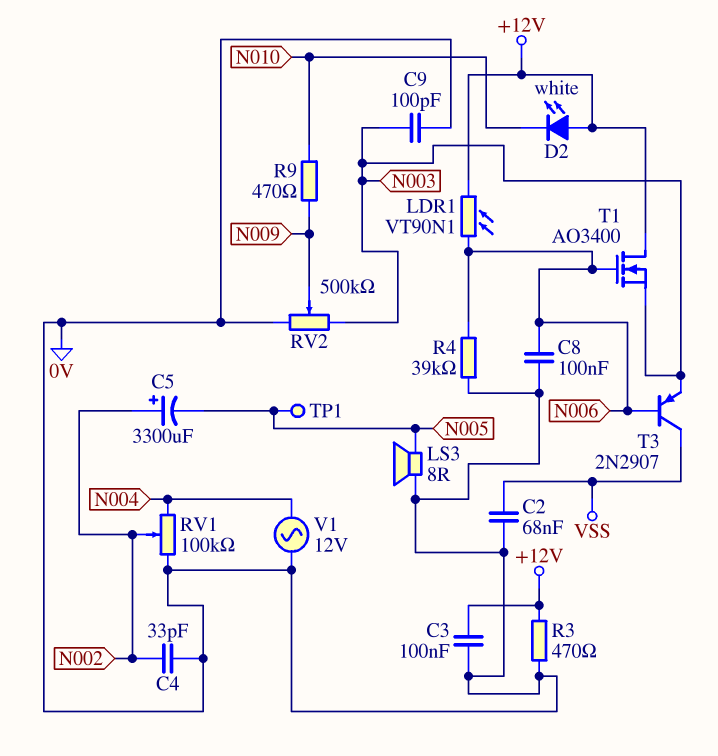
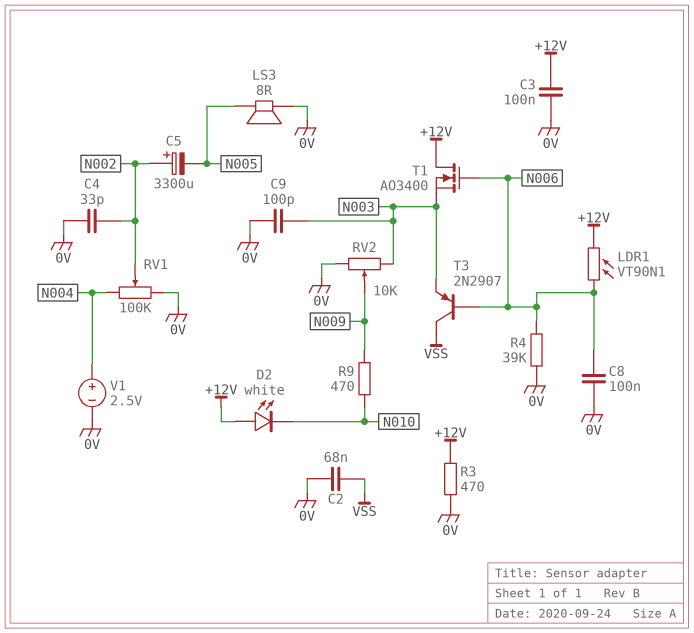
RV2: 500k (0V, N003, wiper N009) -> 10k (0V, N003, wiper N009)
TP1: test point (N005) -> none
V1: AC 12V (0V, N004) -> 2.5V (plus N004, minus 0V)

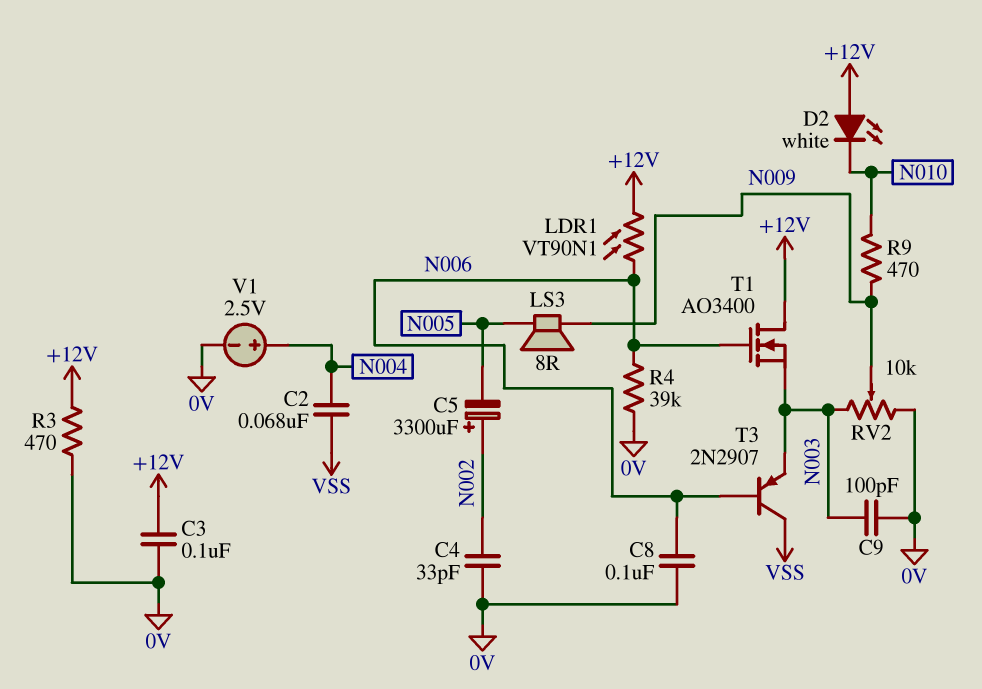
C2: 68nF (0V, VSS) -> 68nF (N004, VSS)
LS3: speaker 8R (0V, N005) -> speaker 8R (N005, N009)
RV1: 100k (0V, N004, wiper N002) -> none

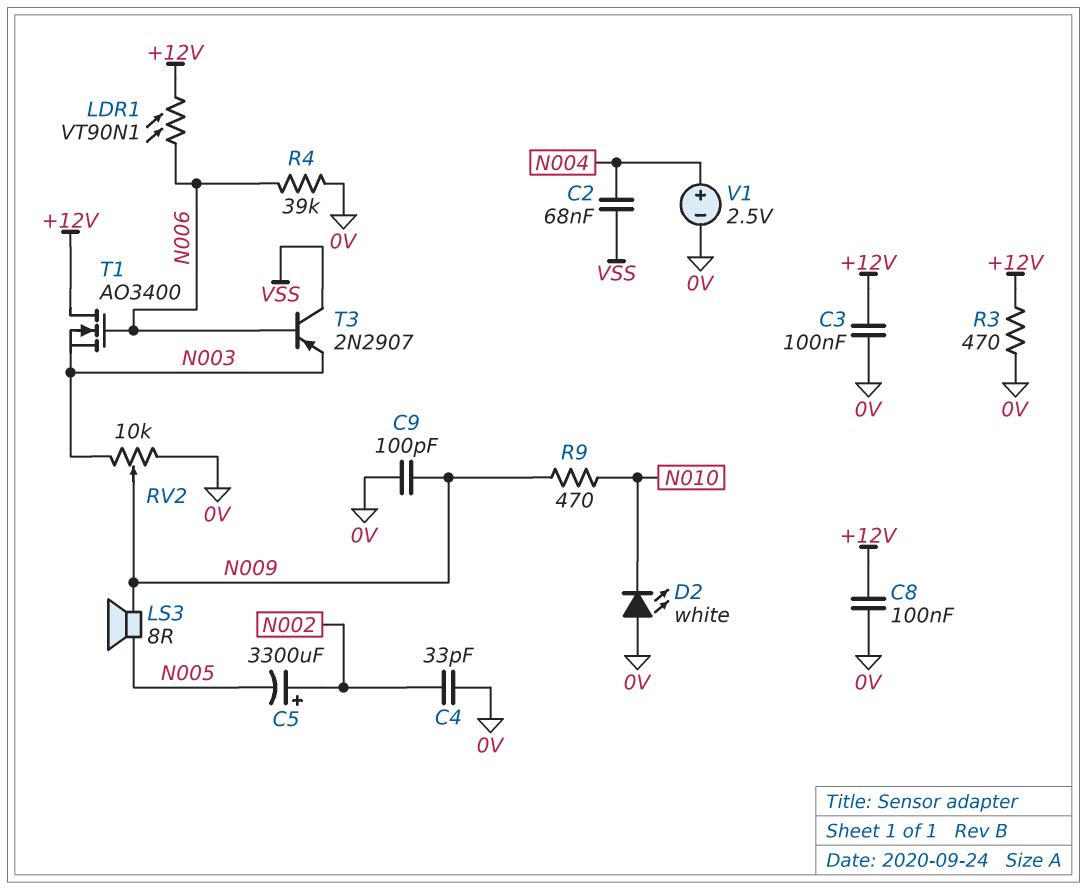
C8: 100nF (0V, N006) -> 100nF (+12V, 0V)
C9: 100pF (0V, N003) -> 100pF (0V, N009)
D2: LED white (A +12V, K N010) -> LED white (A 0V, K N010)

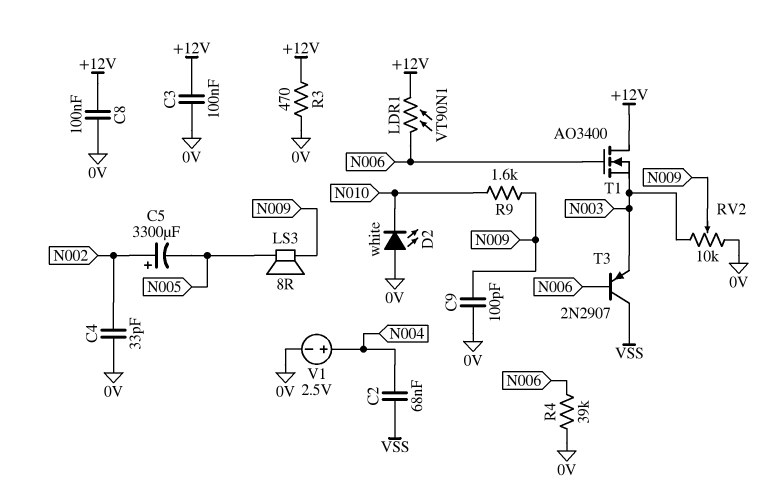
R9: 470 (N009, N010) -> 1.6k (N009, N010)

